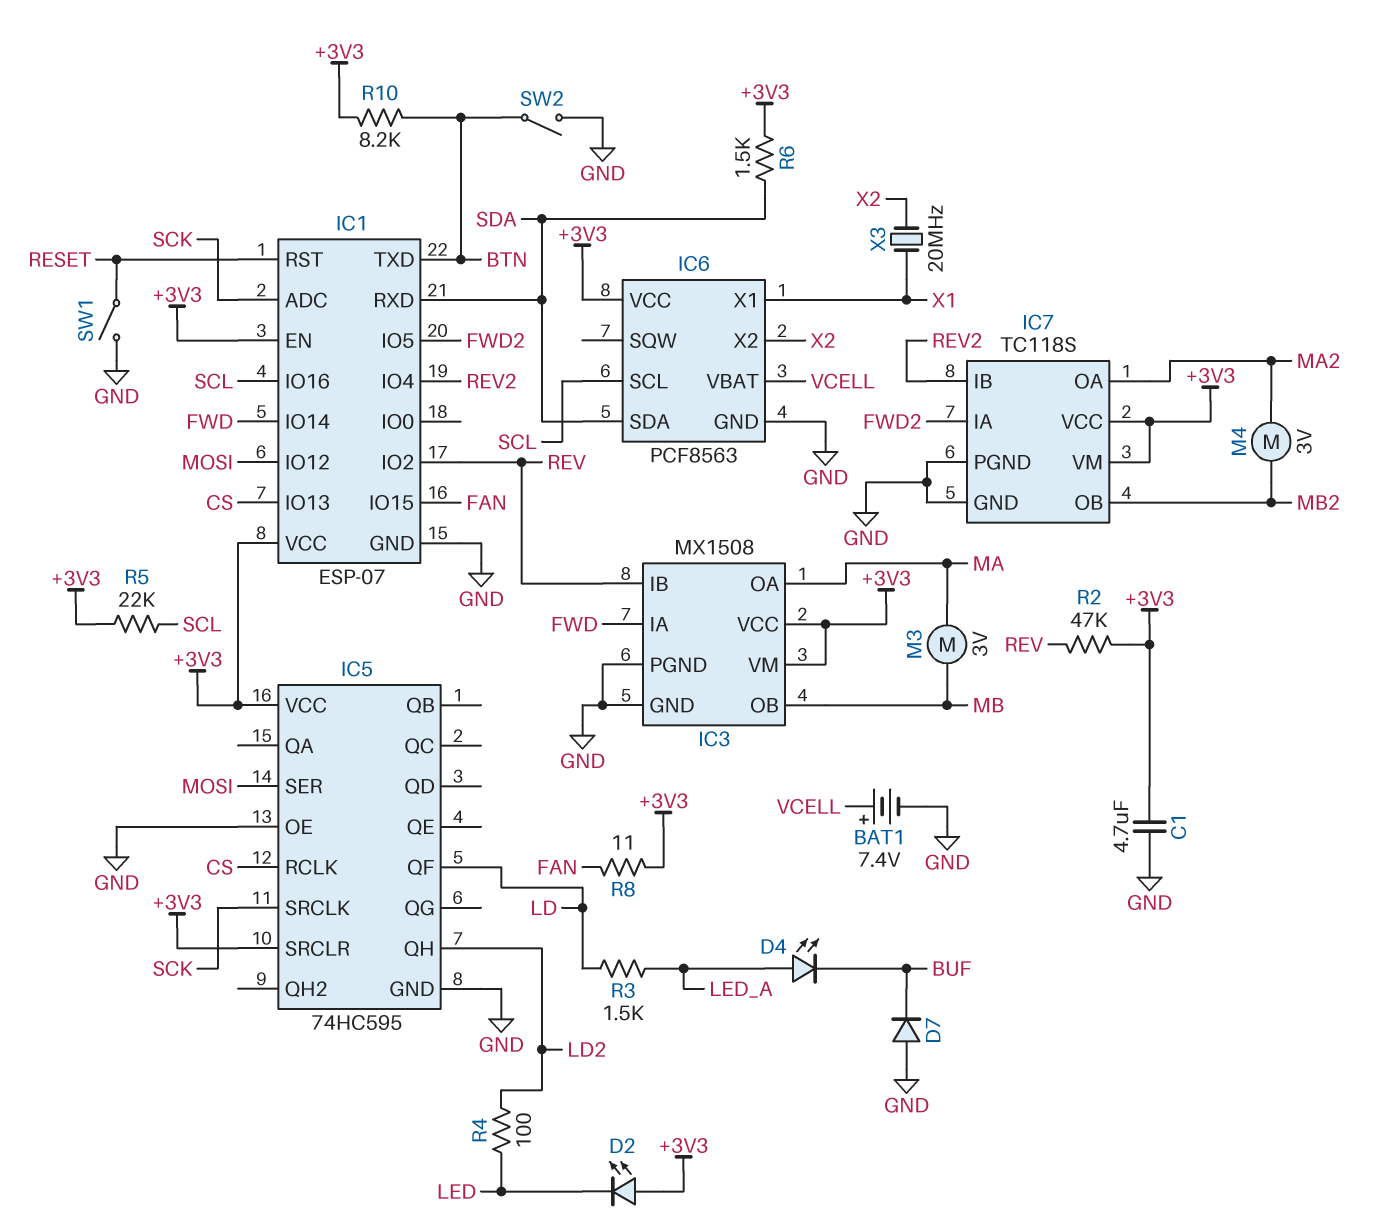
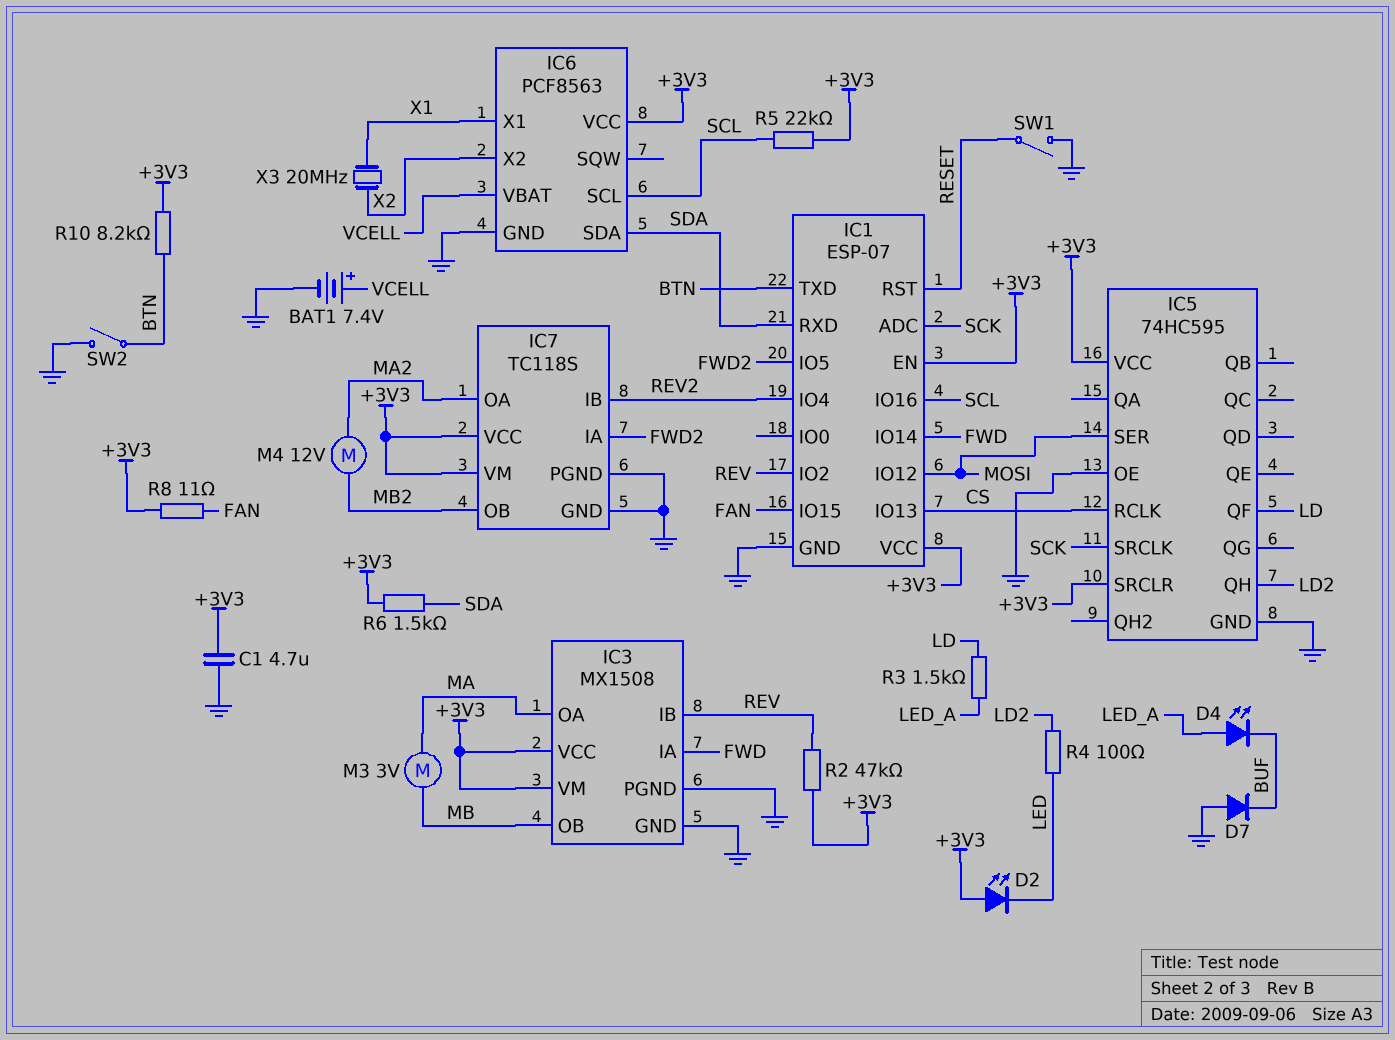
M4: motor 3V (MA2, MB2) -> motor 12V (MA2, MB2)

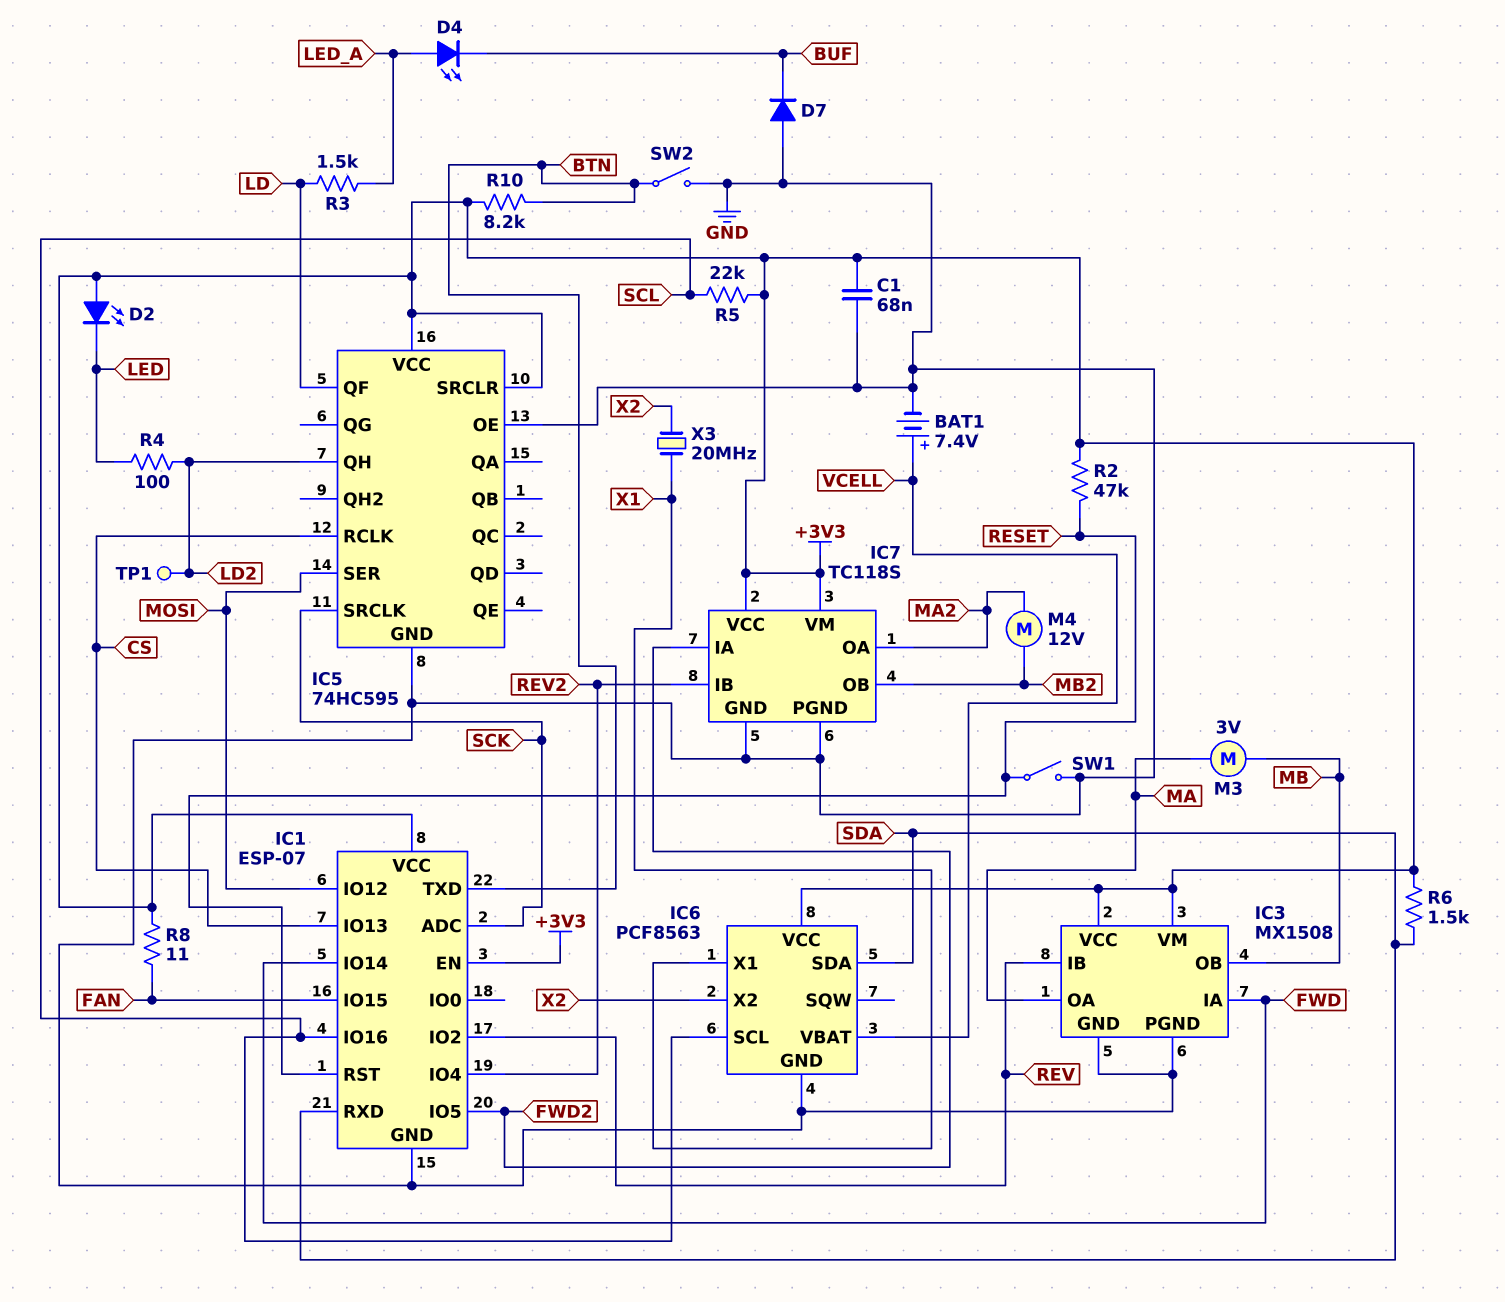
C1: 4.7uF (+3V3, GND) -> 68nF (+3V3, GND)
R2: 47k (+3V3, REV) -> 47k (+3V3, RESET)
TP1: none -> test point (LD2)

